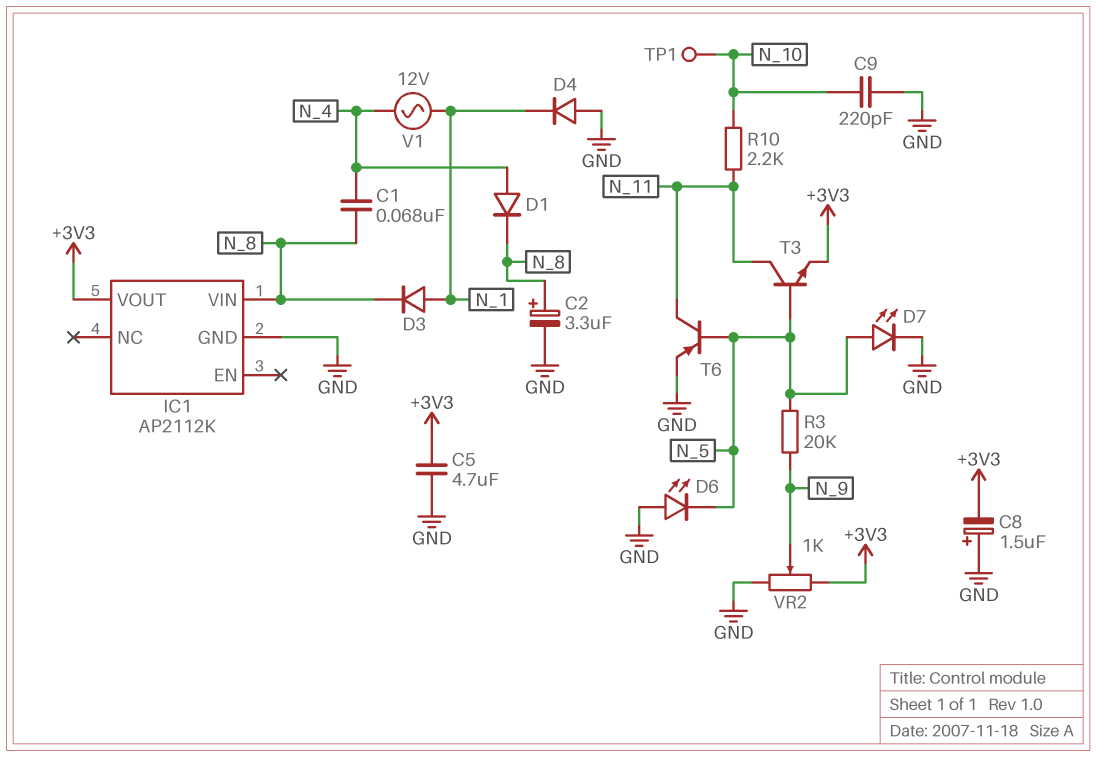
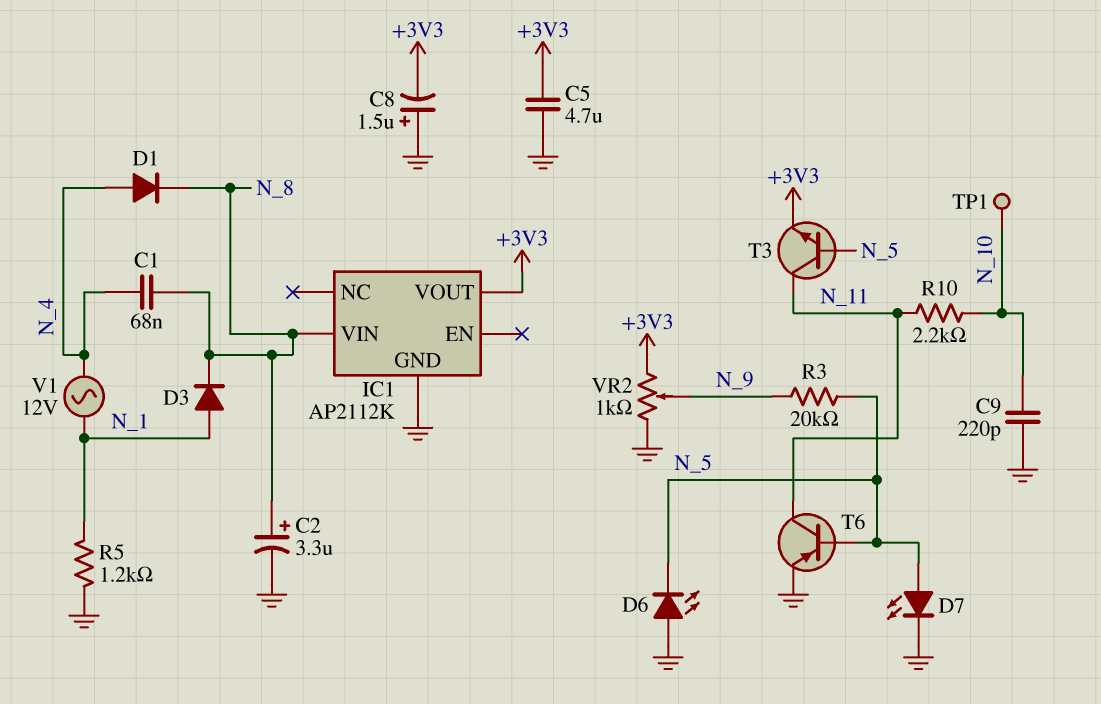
D4: diode (A GND, K N_1) -> none
R5: none -> 1.2k (GND, N_1)

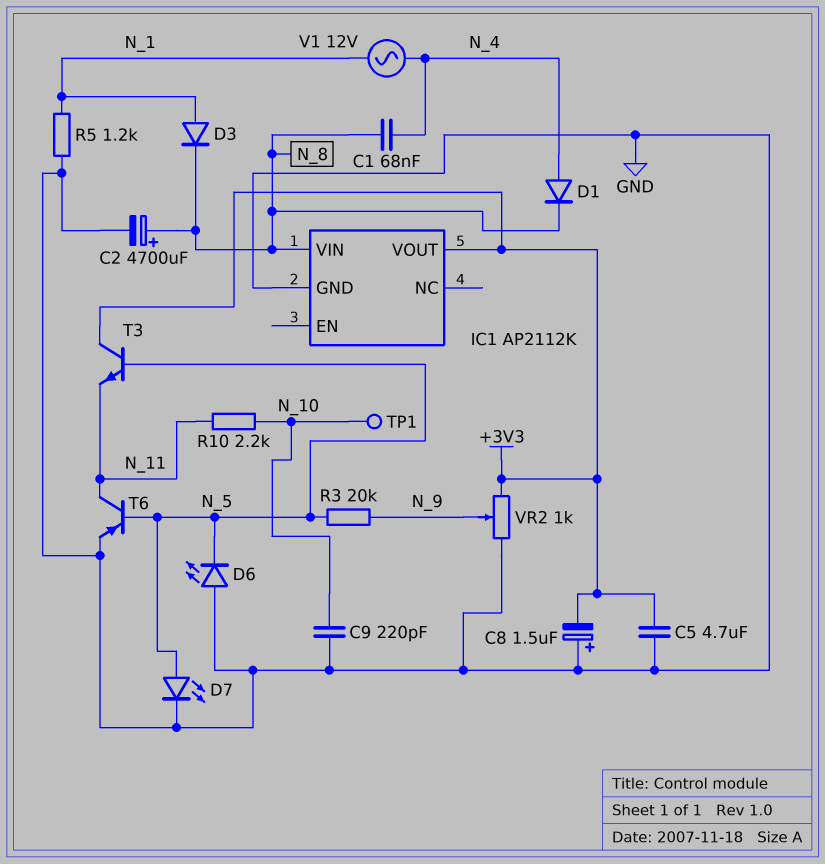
C2: 3.3uF (plus N_8, minus GND) -> 4700uF (plus N_8, minus GND)
T3: NPN (B N_5, C N_11, E +3V3) -> NPN (B N_5, C +3V3, E N_11)

